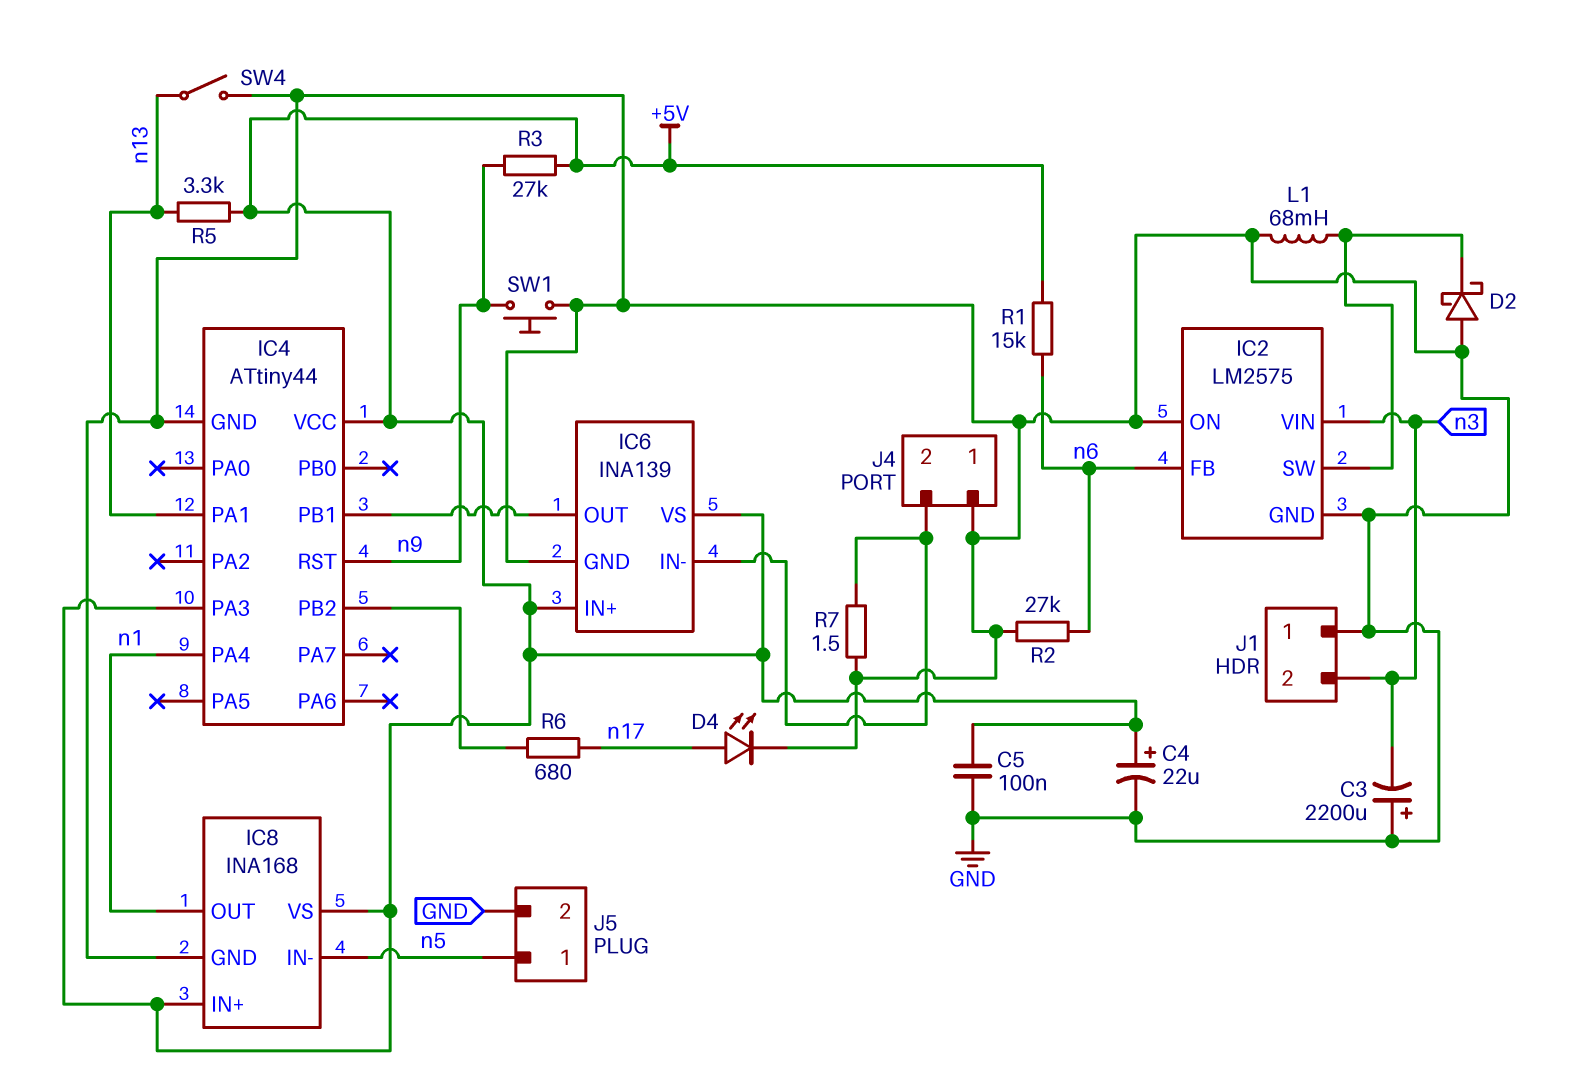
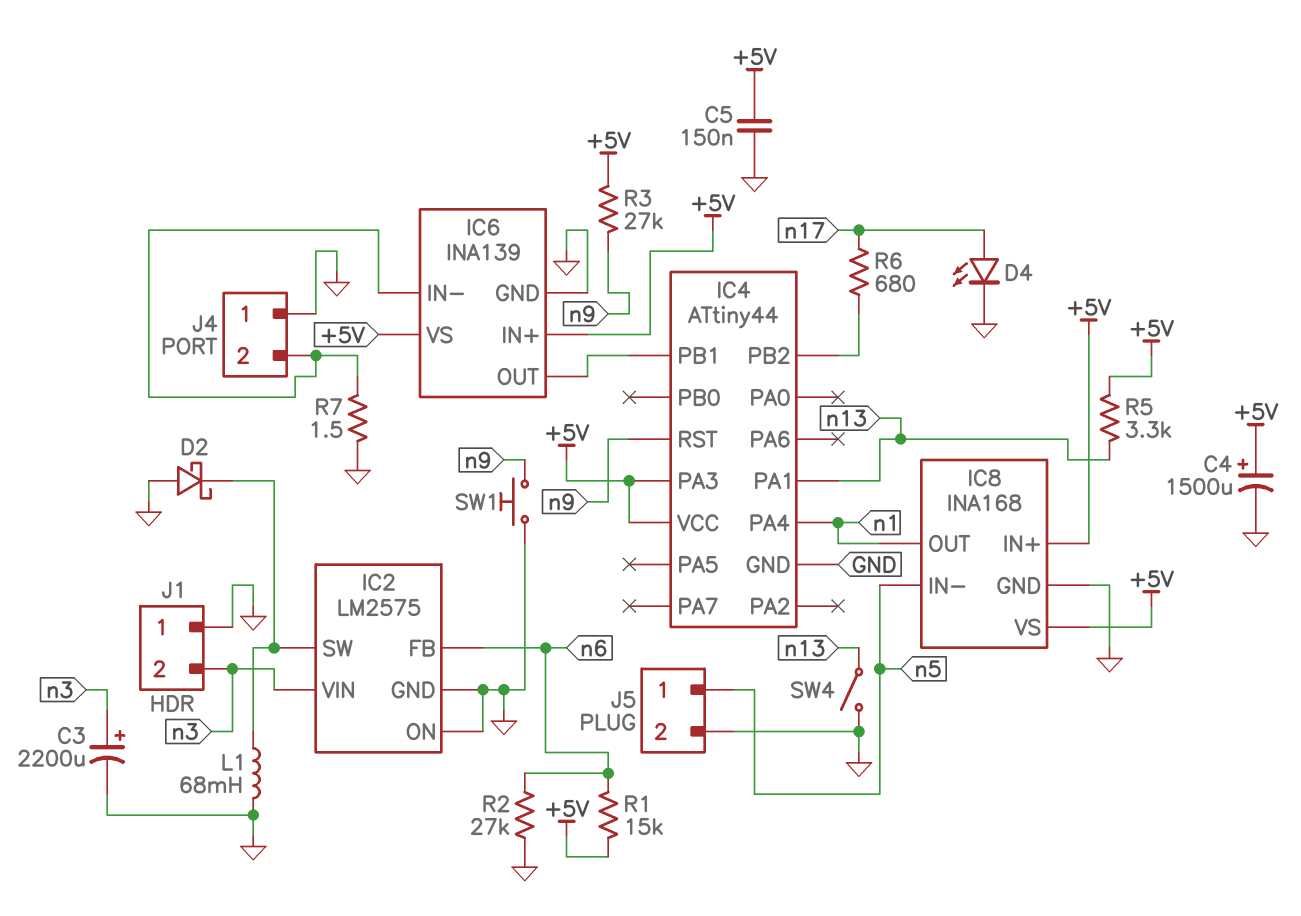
C3: 2200uF (plus GND, minus n3) -> 2200uF (plus n3, minus GND)
C4: 22uF (plus +5V, minus GND) -> 1500uF (plus +5V, minus GND)
C5: 100nF (+5V, GND) -> 150nF (+5V, GND)

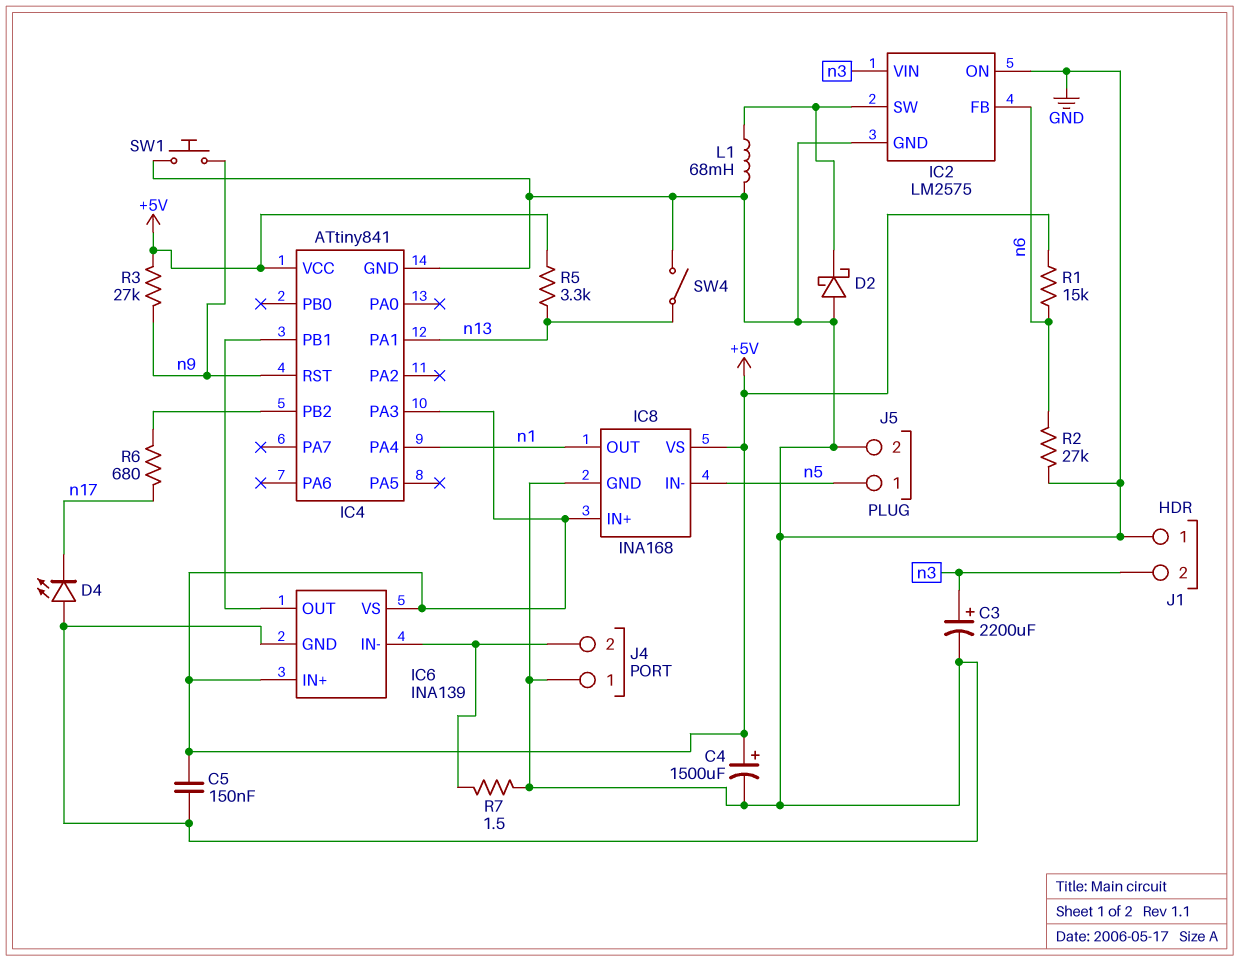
D4: LED (A n17, K GND) -> LED (A GND, K n17)
IC4: ATtiny44 -> ATtiny841

